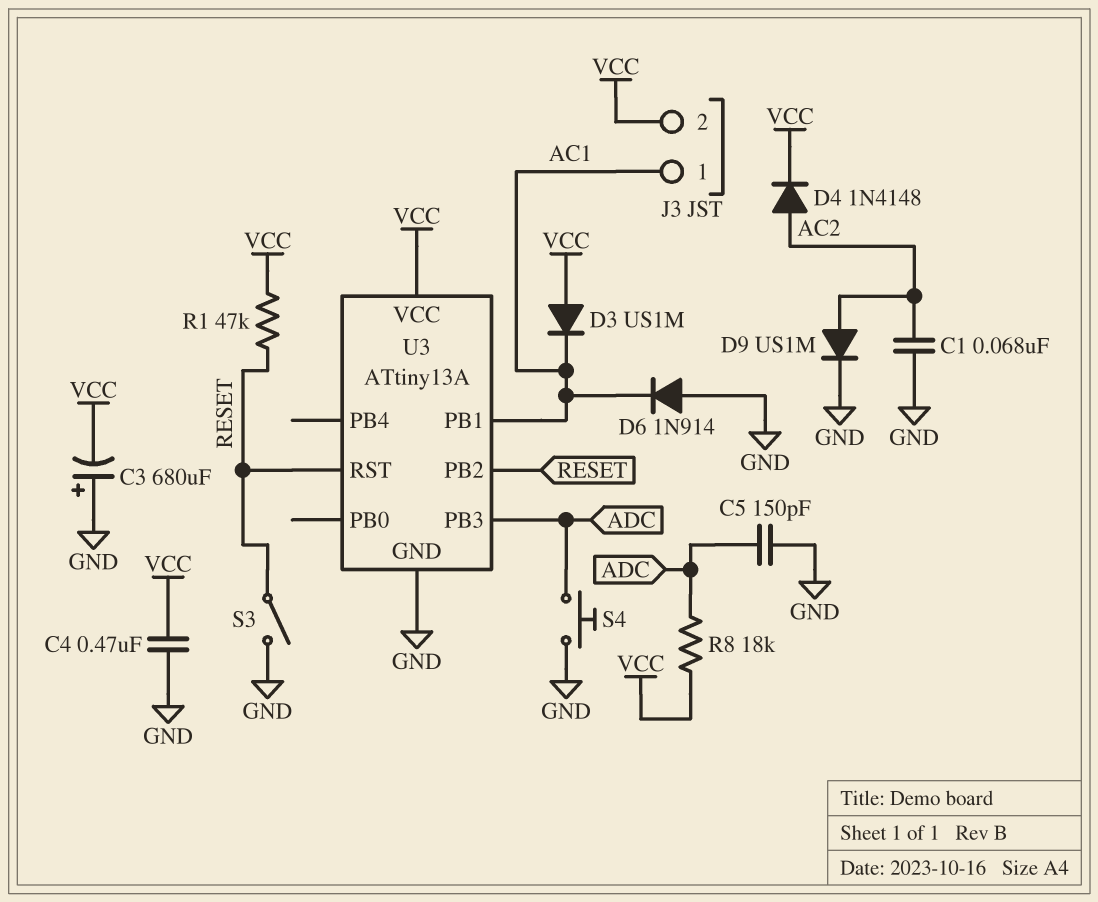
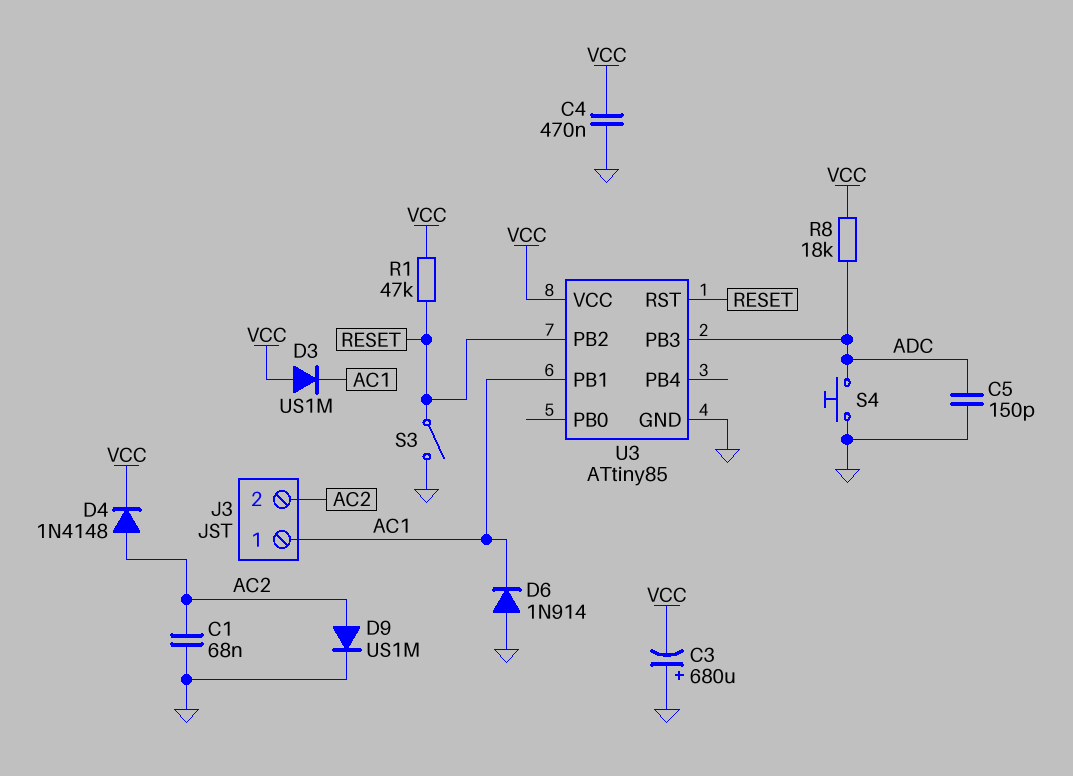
J3 pin 2: VCC -> AC2
U3: ATtiny13A -> ATtiny85

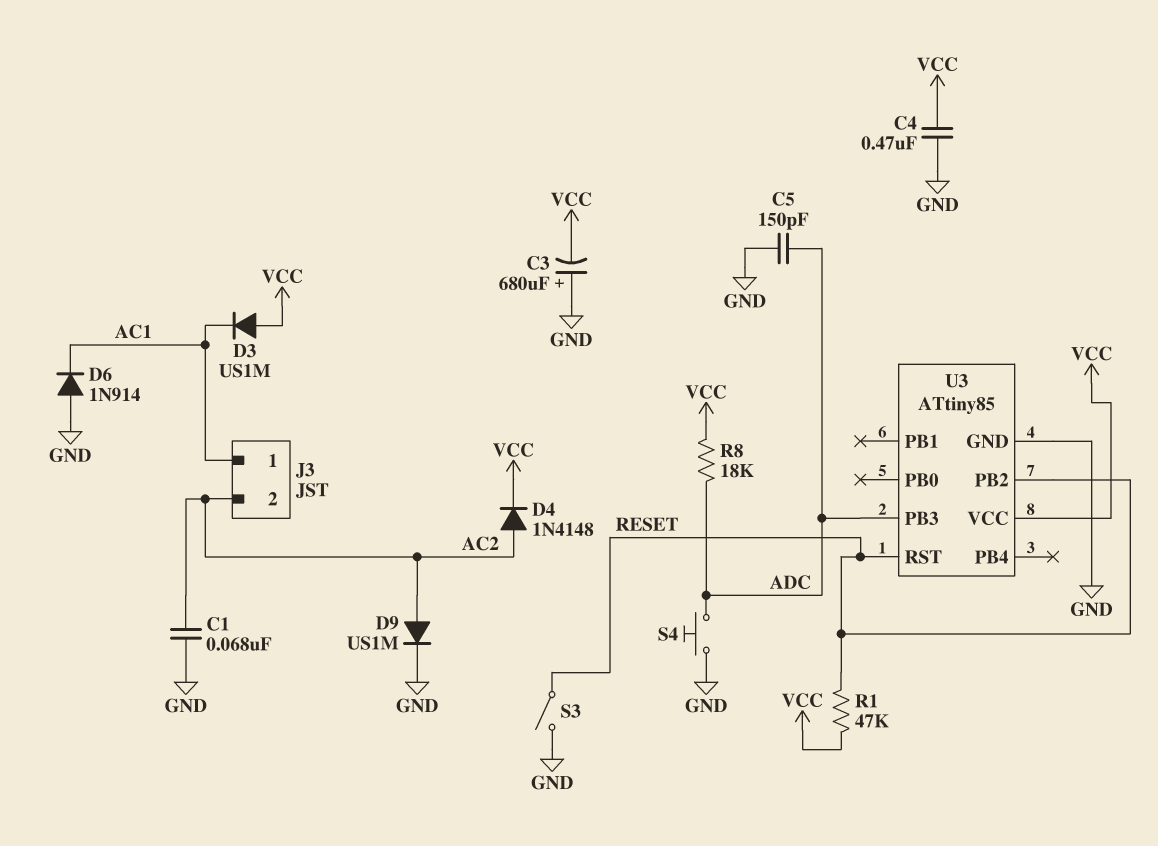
U3 pin PB1: AC1 -> none

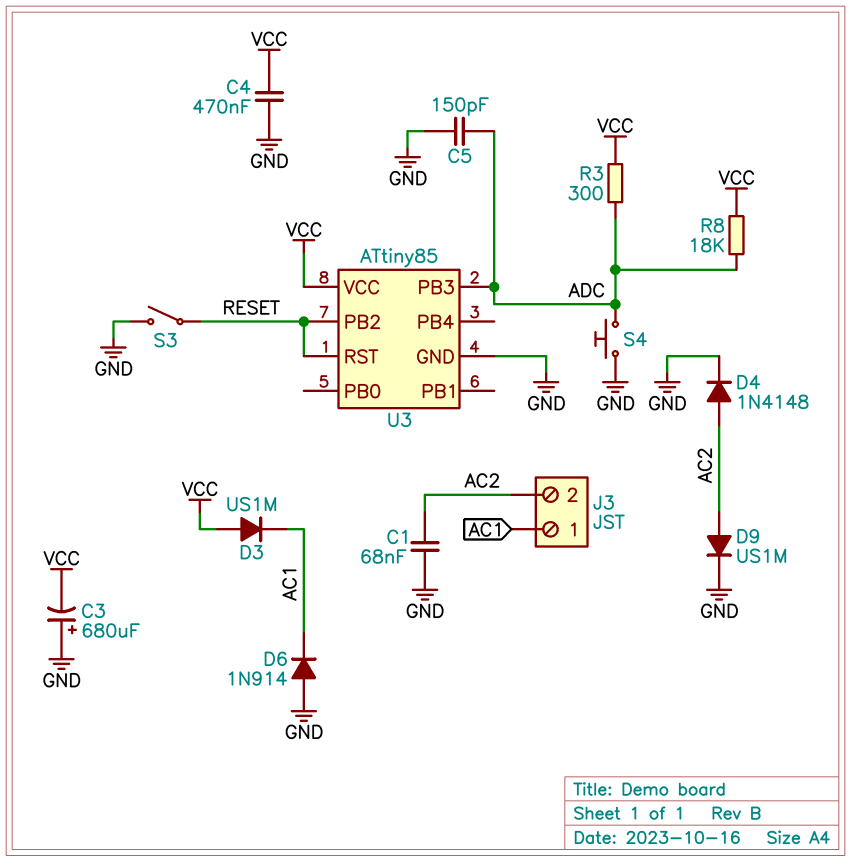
D4: diode 1N4148 (A AC2, K VCC) -> diode 1N4148 (A AC2, K GND)
R1: 47k (RESET, VCC) -> none
R3: none -> 300 (ADC, VCC)

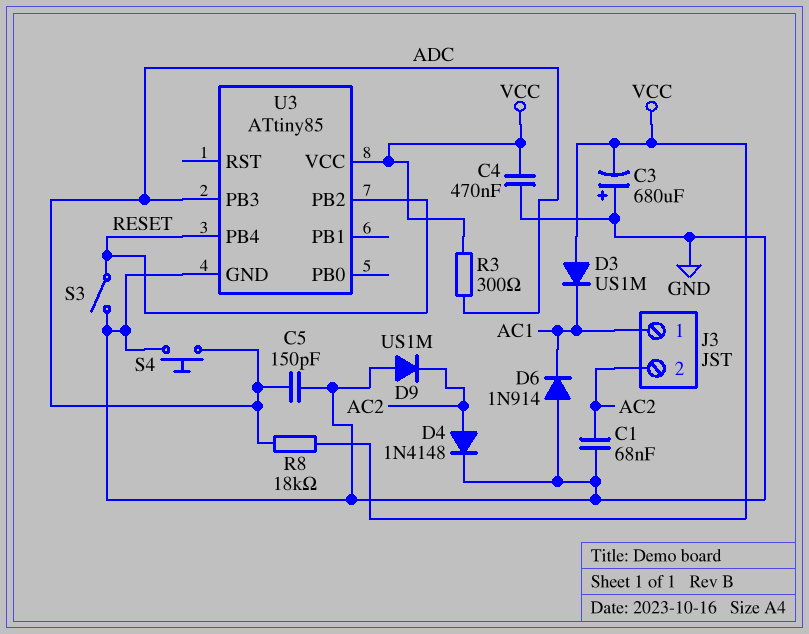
D9: diode US1M (A AC2, K GND) -> diode US1M (A GND, K AC2)
U3 pin PB4: none -> RESET
U3 pin RST: RESET -> none

